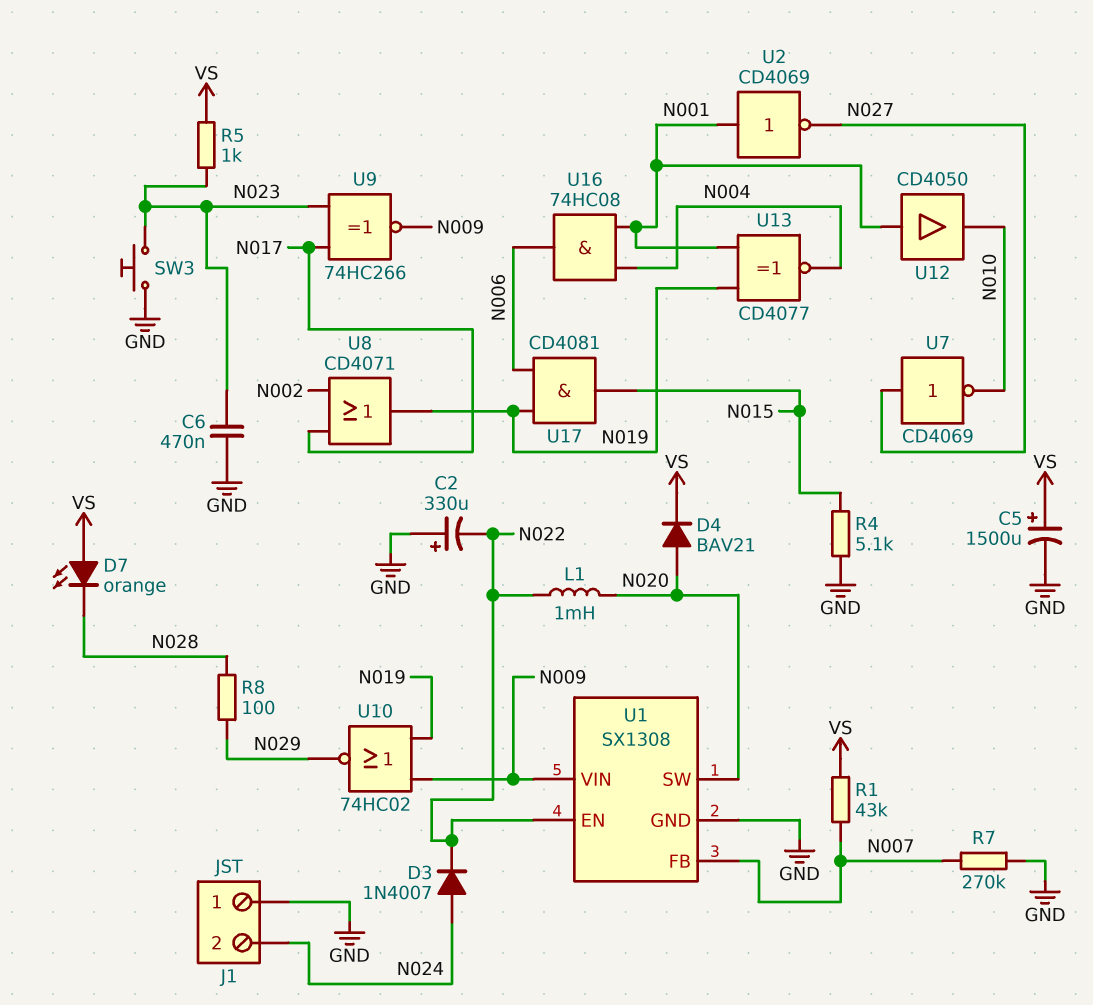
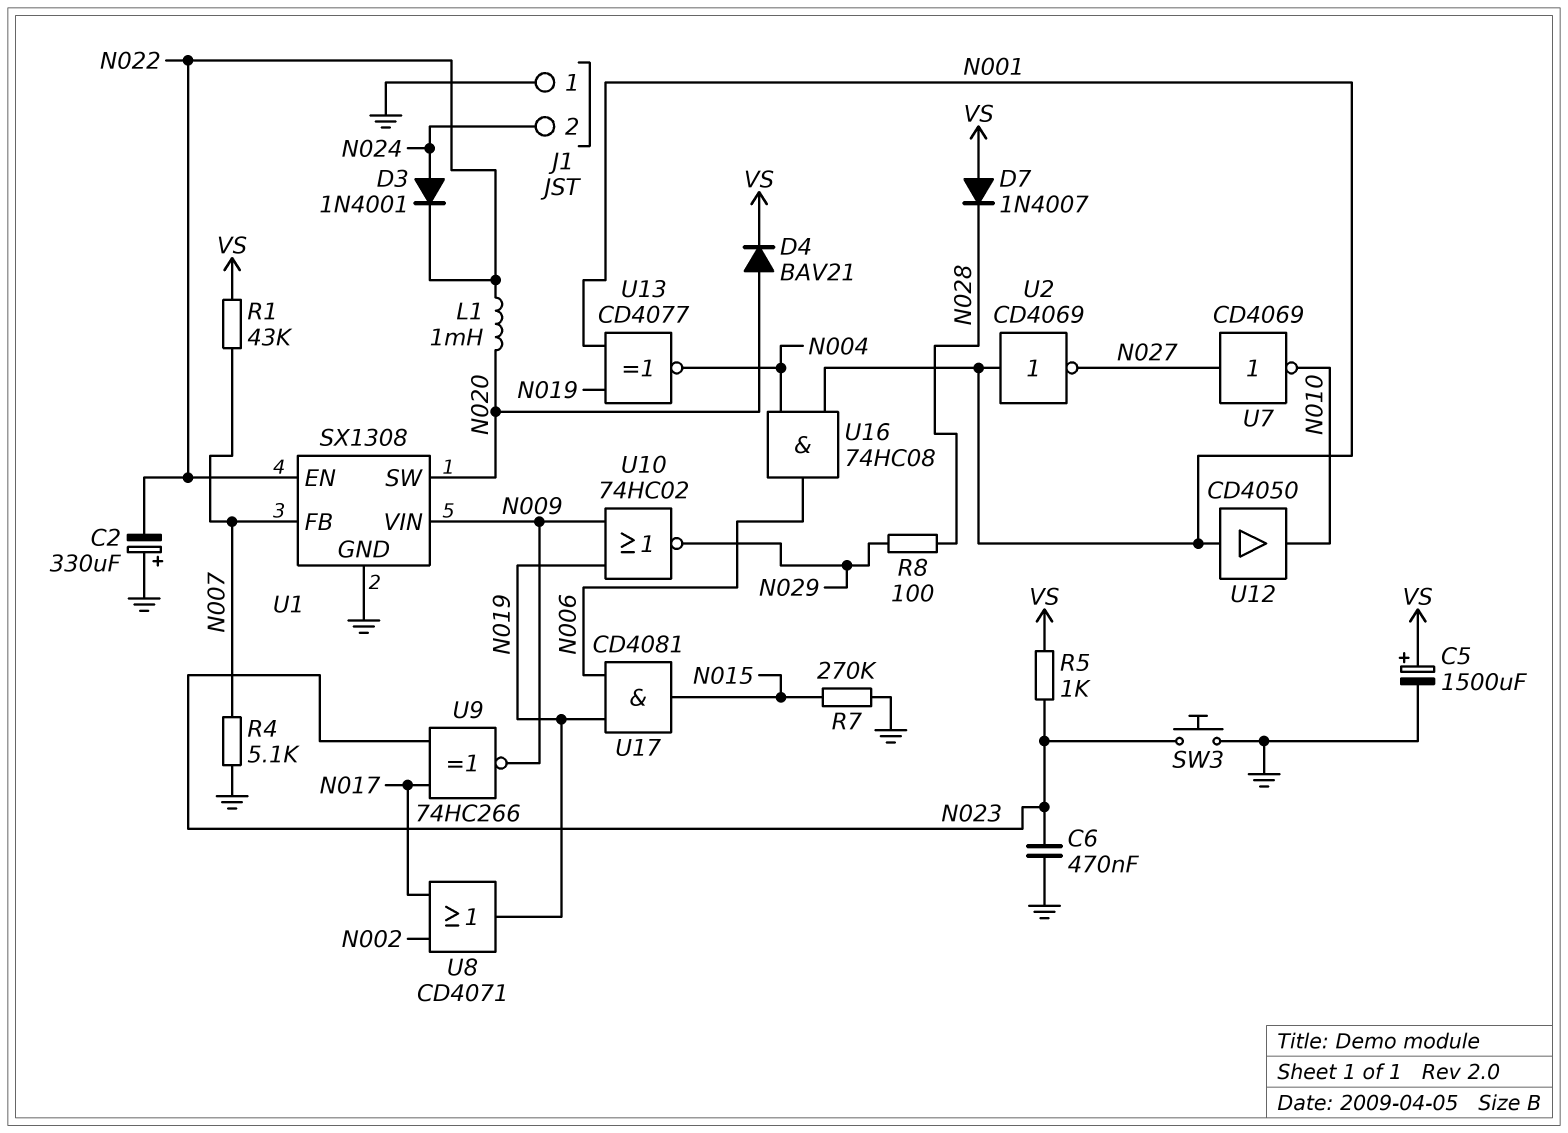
D3: diode 1N4007 (A N024, K N022) -> diode 1N4001 (A N024, K N022)
D7: LED orange (A VS, K N028) -> diode 1N4007 (A VS, K N028)
R4: 5.1k (GND, N015) -> 5.1k (GND, N007)
R7: 270k (GND, N007) -> 270k (GND, N015)

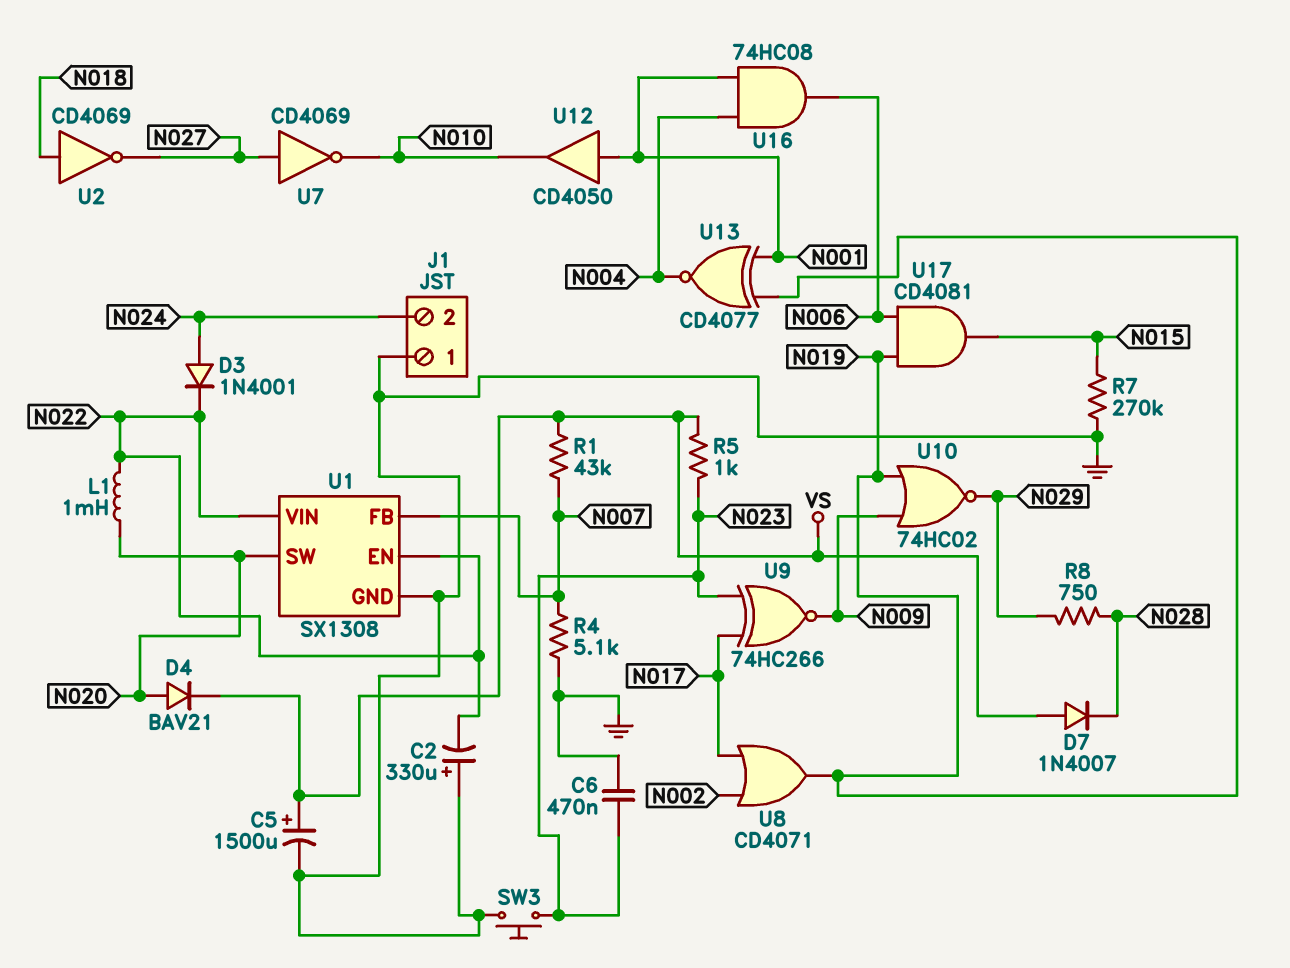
R8: 100 (N028, N029) -> 750 (N028, N029)
U1 pin VIN: N009 -> N022
U2: NOT CD4069 (in N001, out N027) -> NOT CD4069 (in N018, out N027)

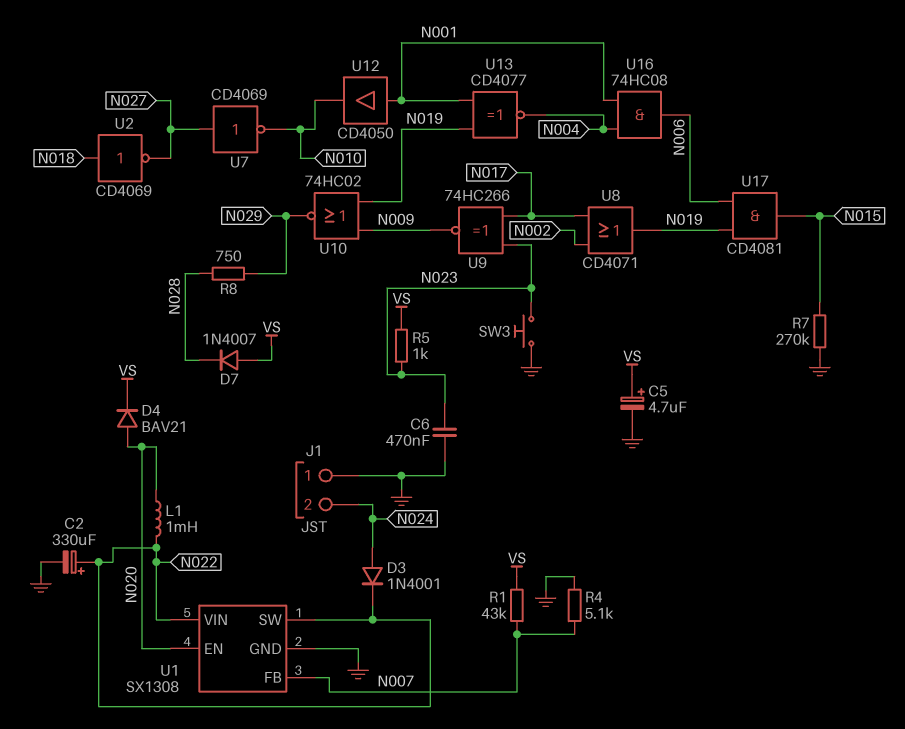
C2: 330uF (plus GND, minus N022) -> 330uF (plus N022, minus GND)
C5: 1500uF (plus VS, minus GND) -> 4.7uF (plus VS, minus GND)
U1 pin EN: N022 -> N020
U1 pin SW: N020 -> N022

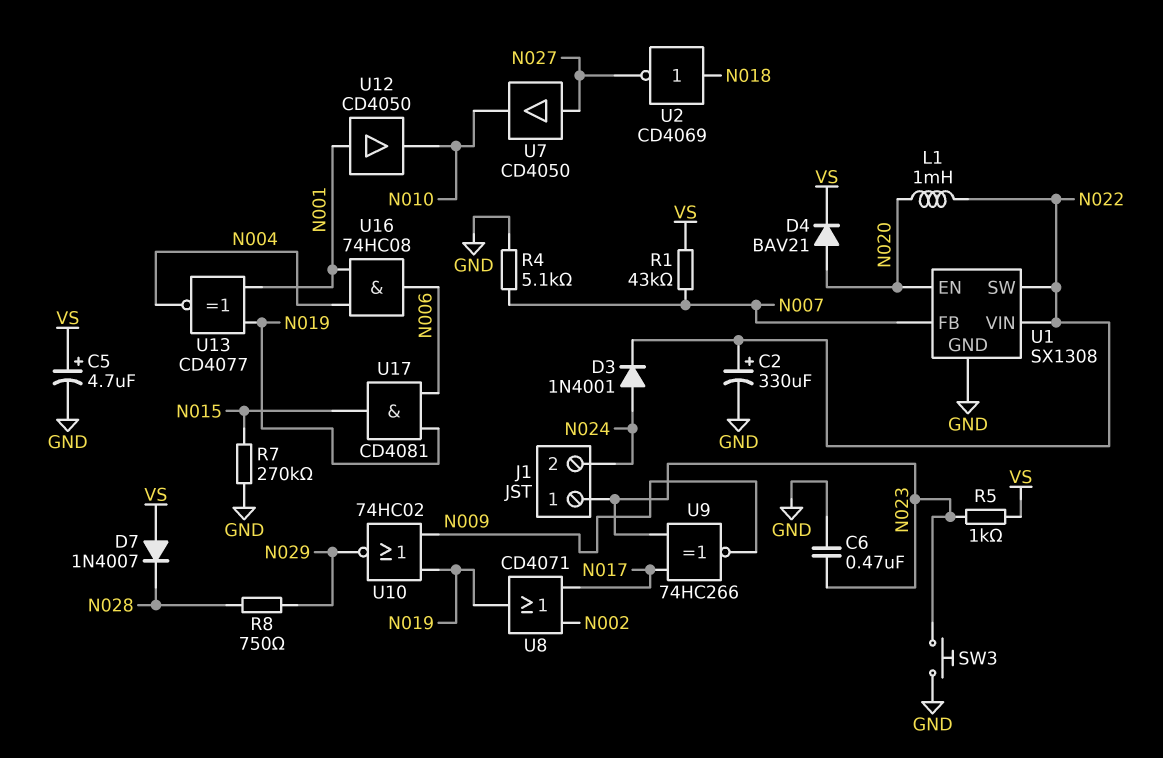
J1 pin 1: GND -> N023
U7: NOT CD4069 (in N027, out N010) -> buffer CD4050 (in N027, out N010)

